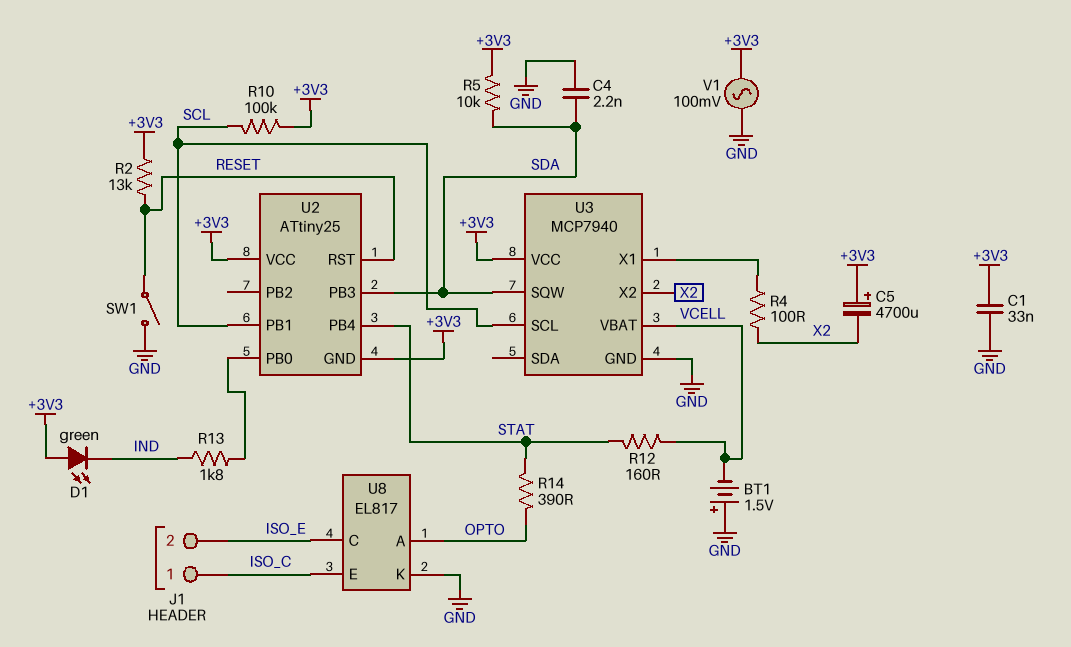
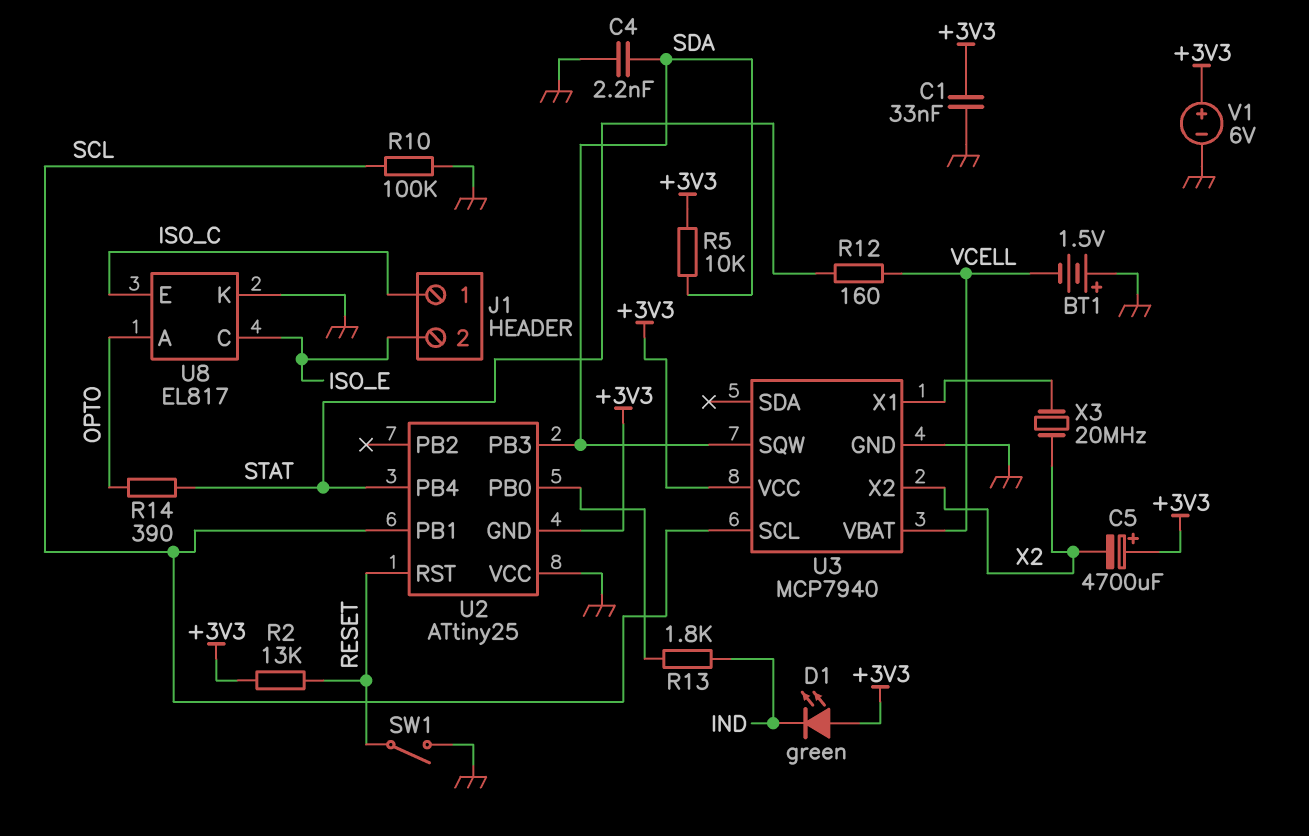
R4: 100 (U3/X1, X2) -> none
R10: 100k (+3V3, SCL) -> 100k (GND, SCL)
U2 pin VCC: +3V3 -> GND
V1: AC 100mV (+3V3, GND) -> 6V (plus +3V3, minus GND)
X3: none -> 20MHz (U3/X1, X2)

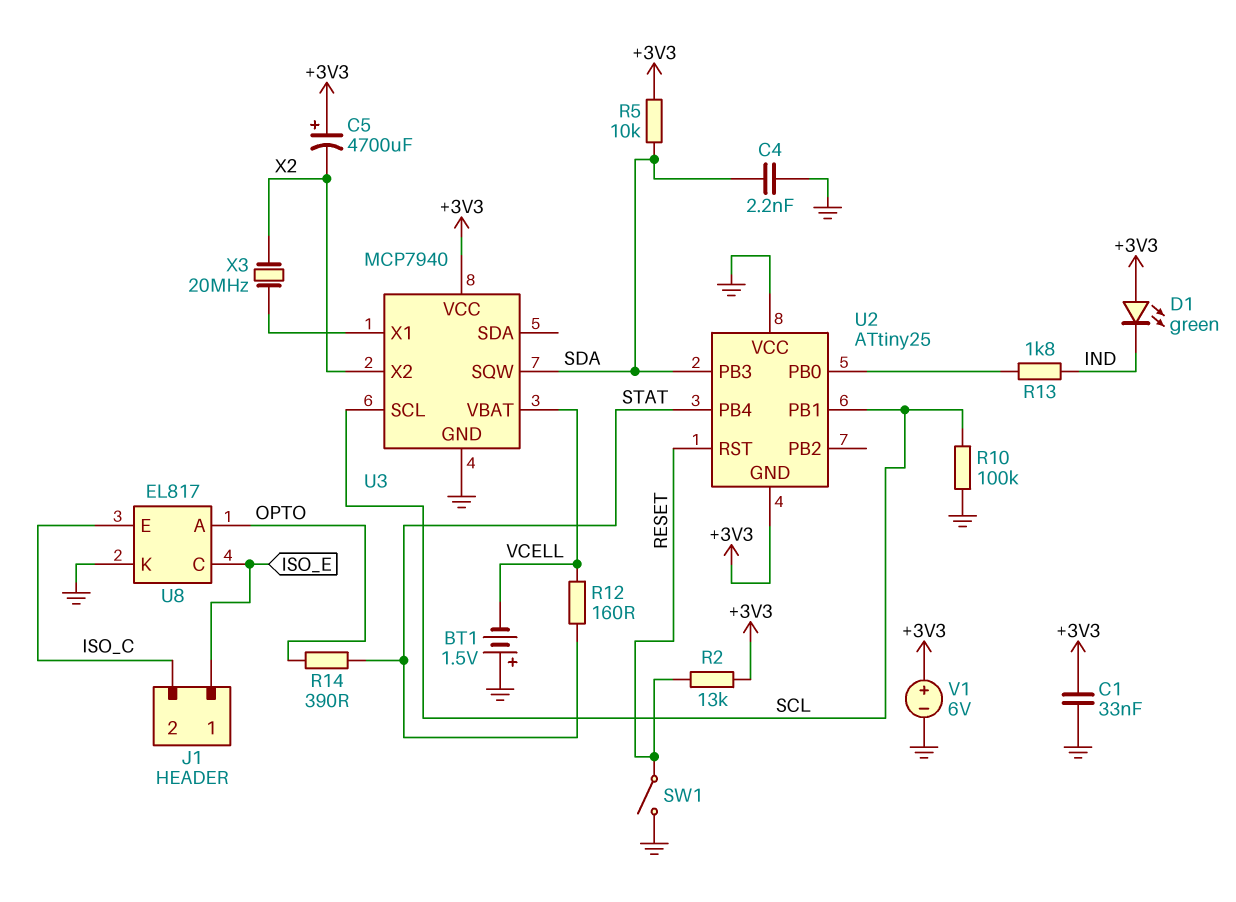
J1 pin 1: ISO_C -> ISO_E
J1 pin 2: ISO_E -> ISO_C

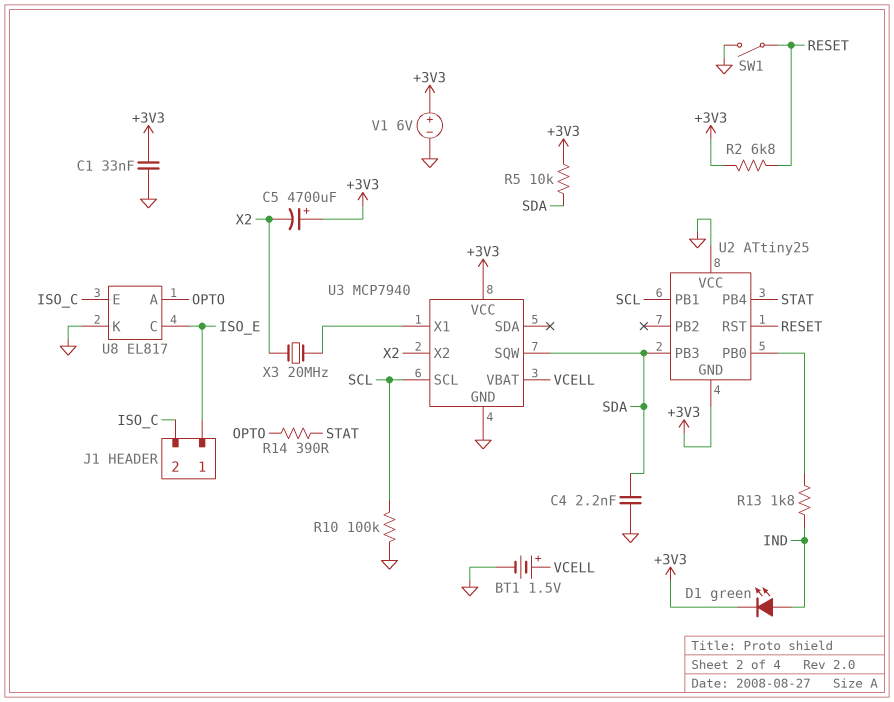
BT1: 1.5V (plus GND, minus VCELL) -> 1.5V (plus VCELL, minus GND)
D1: LED green (A +3V3, K IND) -> LED green (A IND, K +3V3)
R2: 13k (+3V3, RESET) -> 6.8k (+3V3, RESET)
R12: 160 (STAT, VCELL) -> none

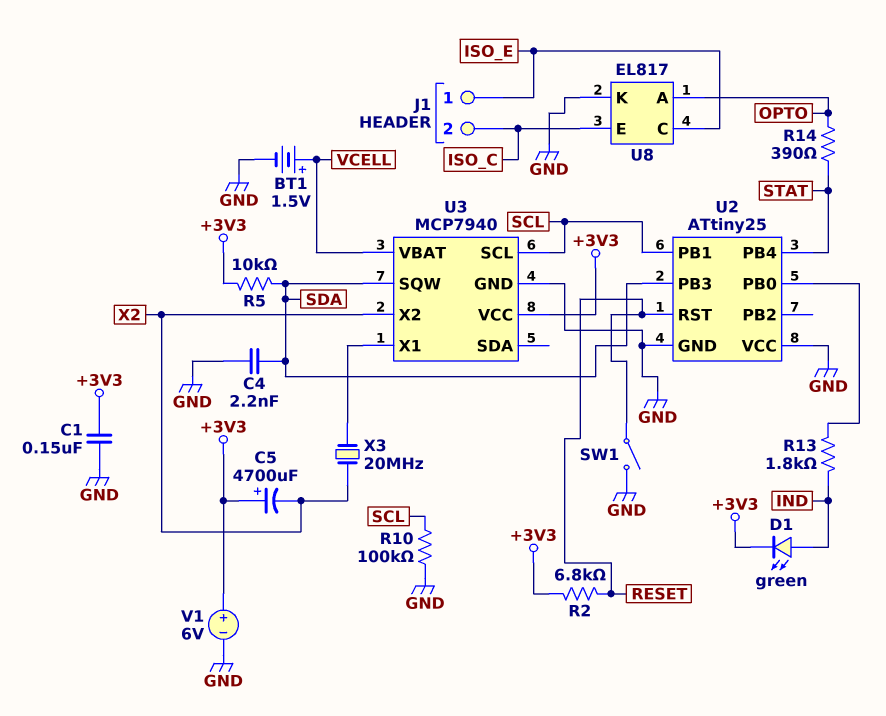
C1: 33nF (+3V3, GND) -> 150nF (+3V3, GND)
U2 pin GND: +3V3 -> GND

